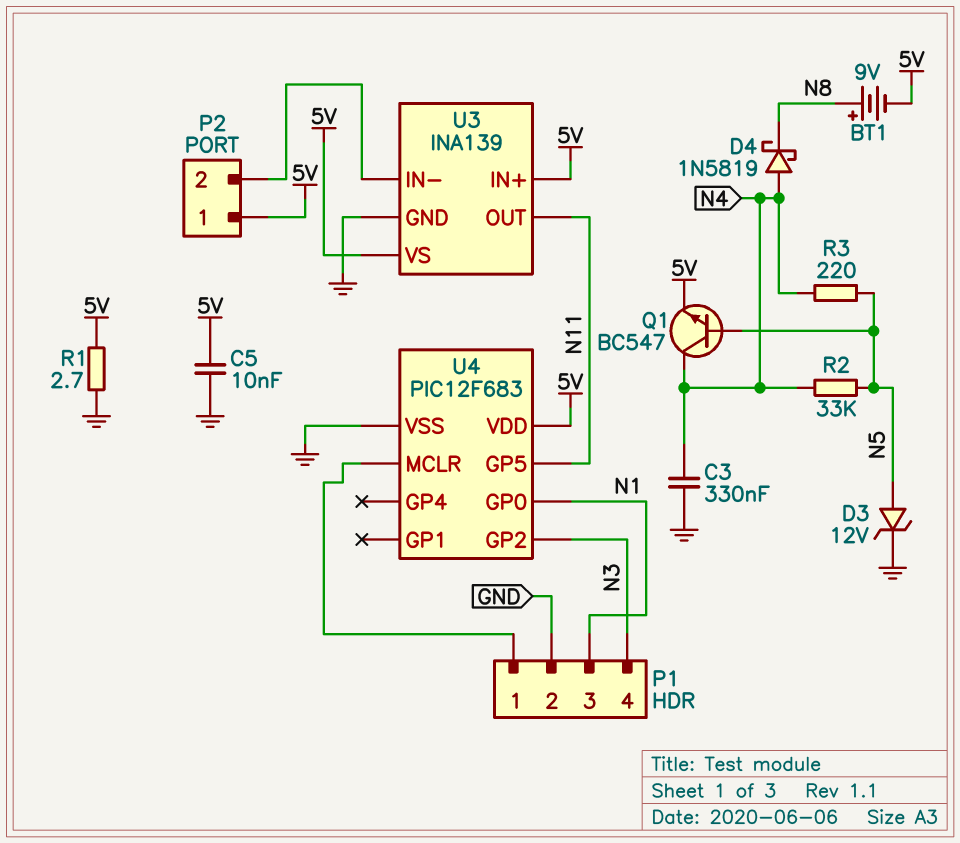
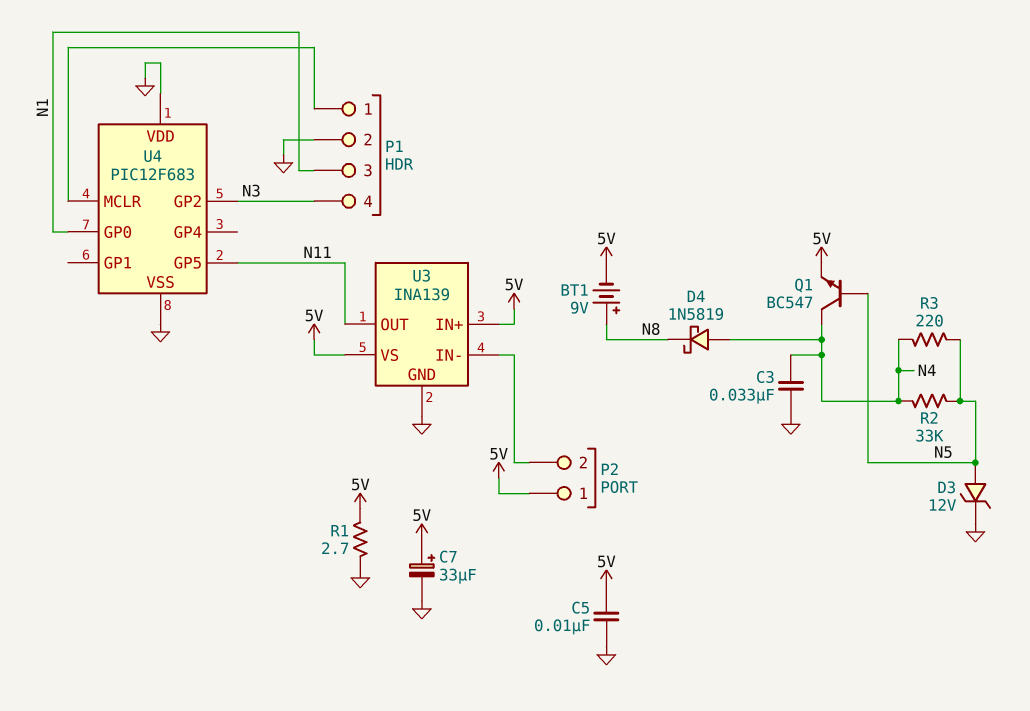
C3: 330nF (GND, N4) -> 33nF (GND, N4)
C7: none -> 33uF (plus 5V, minus GND)
U4 pin VDD: 5V -> GND

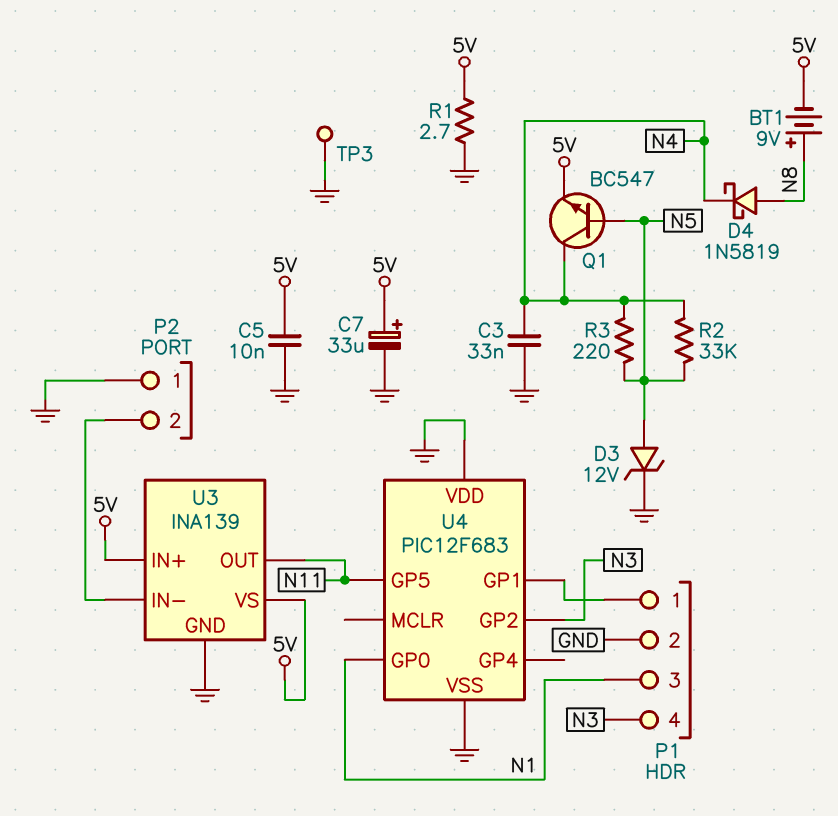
D4: schottky 1N5819 (A N4, K N8) -> schottky 1N5819 (A N8, K N4)
P2 pin 1: 5V -> GND
TP3: none -> test point (GND)
U4 pin GP1: none -> P1/1
U4 pin MCLR: P1/1 -> none

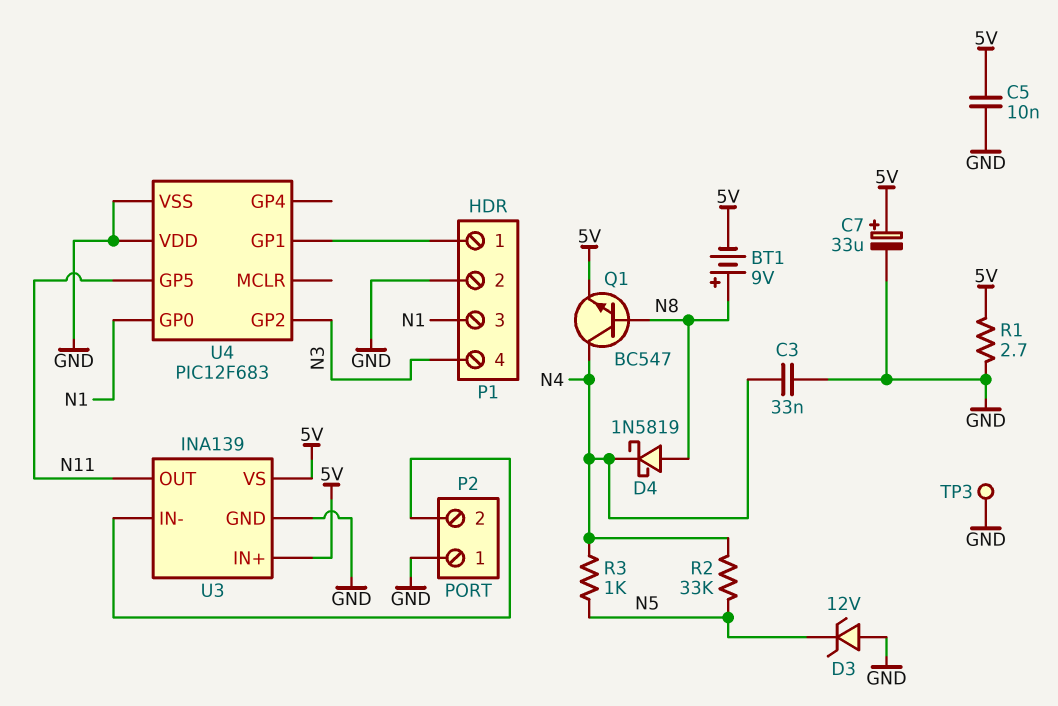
D3: zener 12V (A N5, K GND) -> zener 12V (A GND, K N5)
Q1: NPN BC547 (B N5, C N4, E 5V) -> NPN BC547 (B N8, C N4, E 5V)
R3: 220 (N4, N5) -> 1k (N4, N5)

